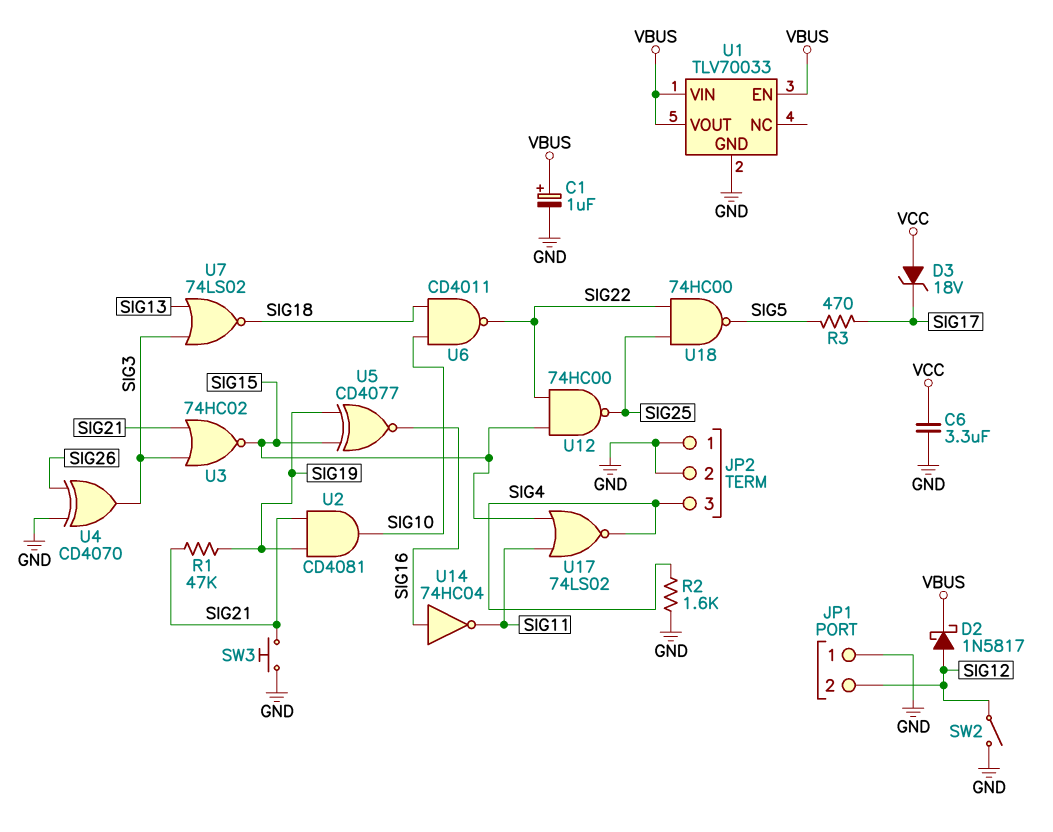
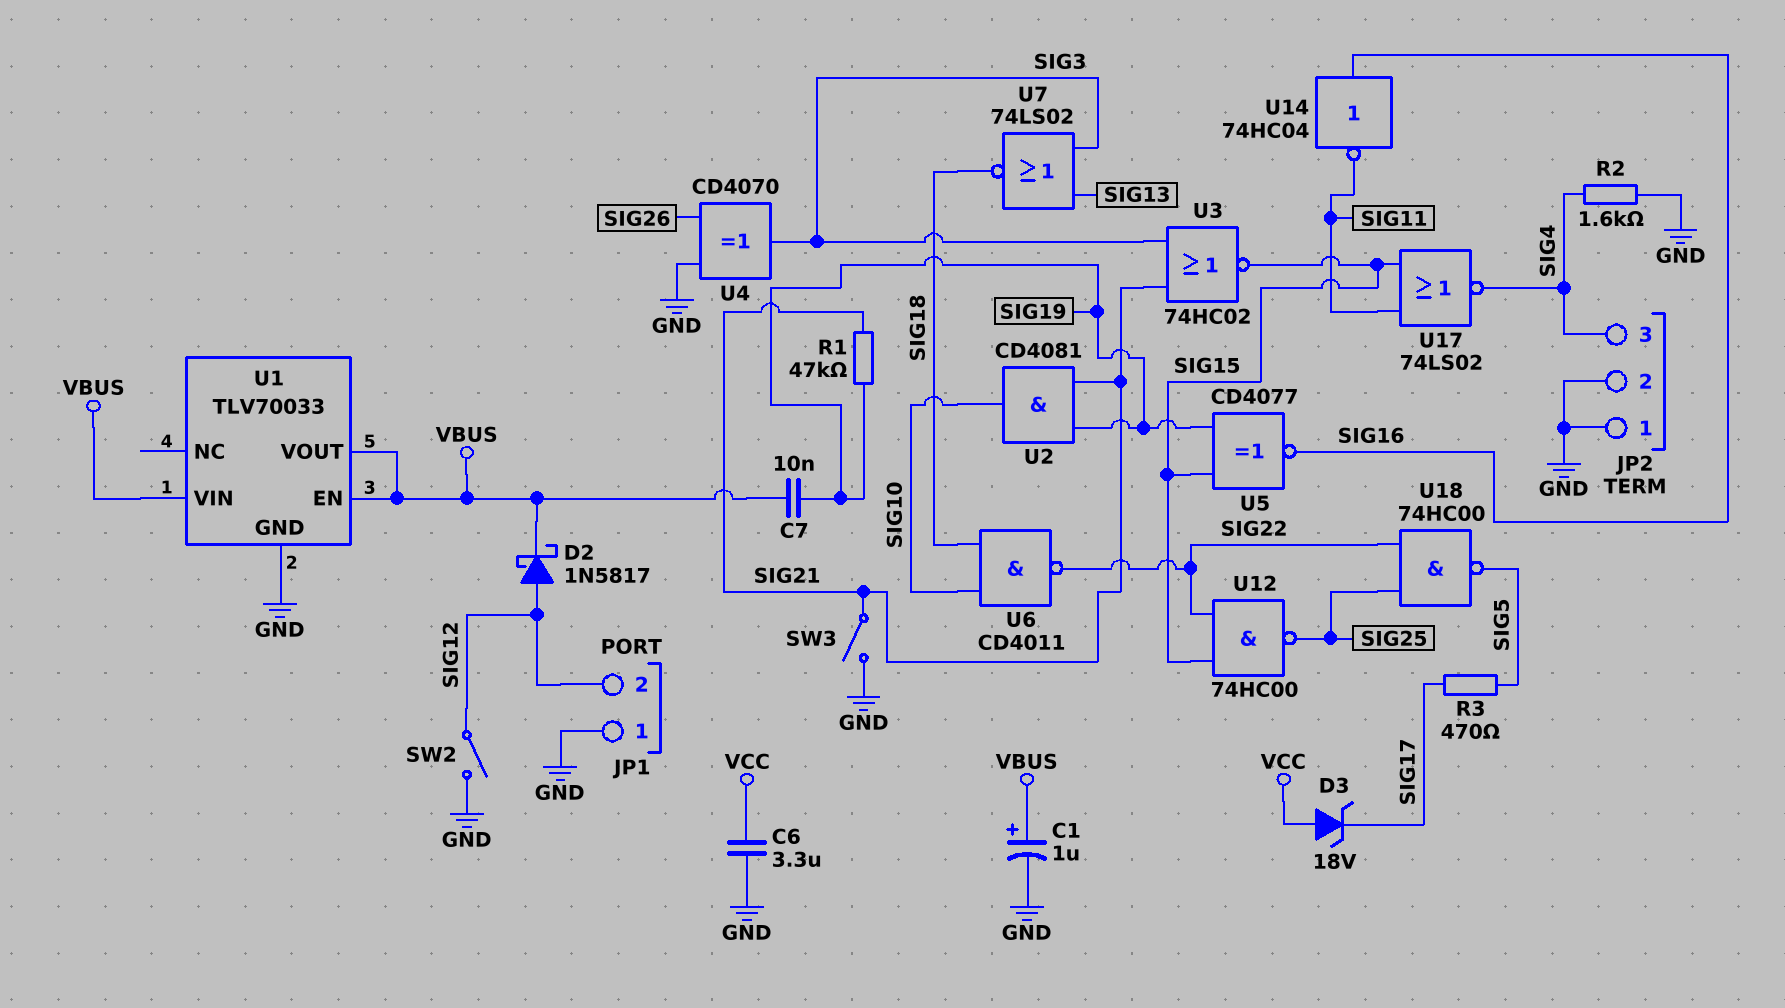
C7: none -> 10nF (SIG19, VBUS)
SW3: button (GND, SIG21) -> switch (GND, SIG21)

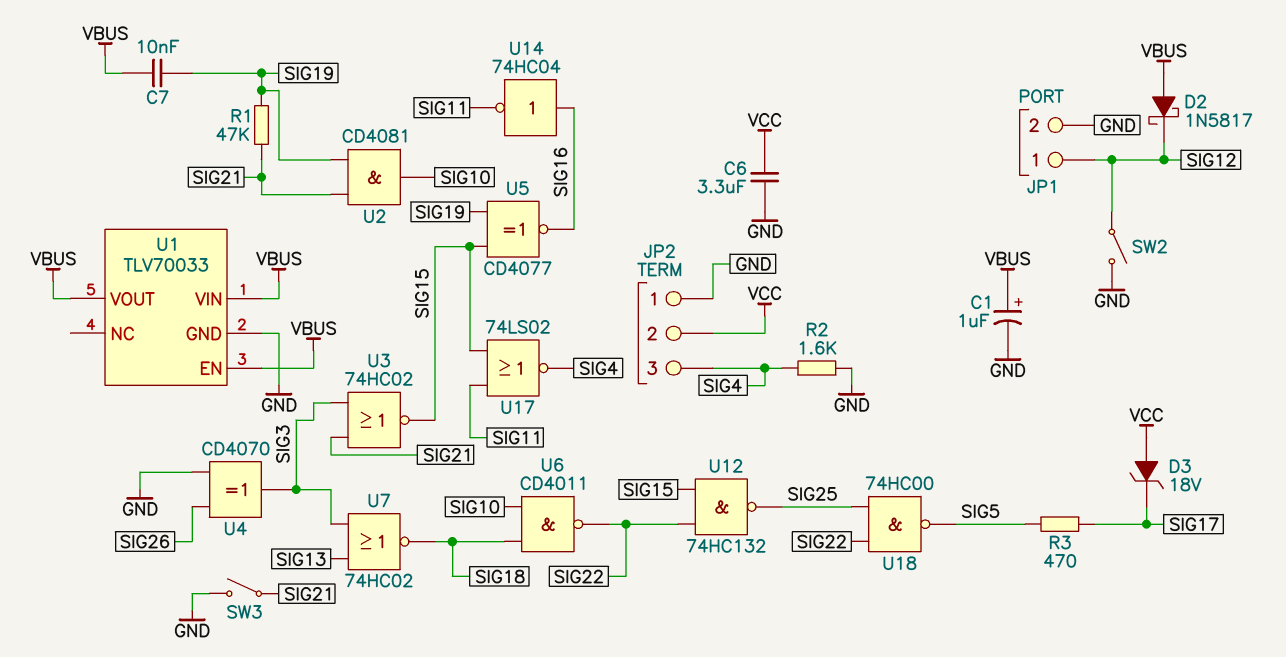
D2: schottky 1N5817 (A SIG12, K VBUS) -> schottky 1N5817 (A VBUS, K SIG12)
JP1 pin 1: GND -> SIG12
JP1 pin 2: SIG12 -> GND
JP2 pin 2: GND -> VCC
U7: NOR 74LS02 (in SIG3, in SIG13, out SIG18) -> NOR 74HC02 (in SIG3, in SIG13, out SIG18)
U12: NAND 74HC00 (in SIG15, in SIG22, out SIG25) -> NAND 74HC132 (in SIG15, in SIG22, out SIG25)

